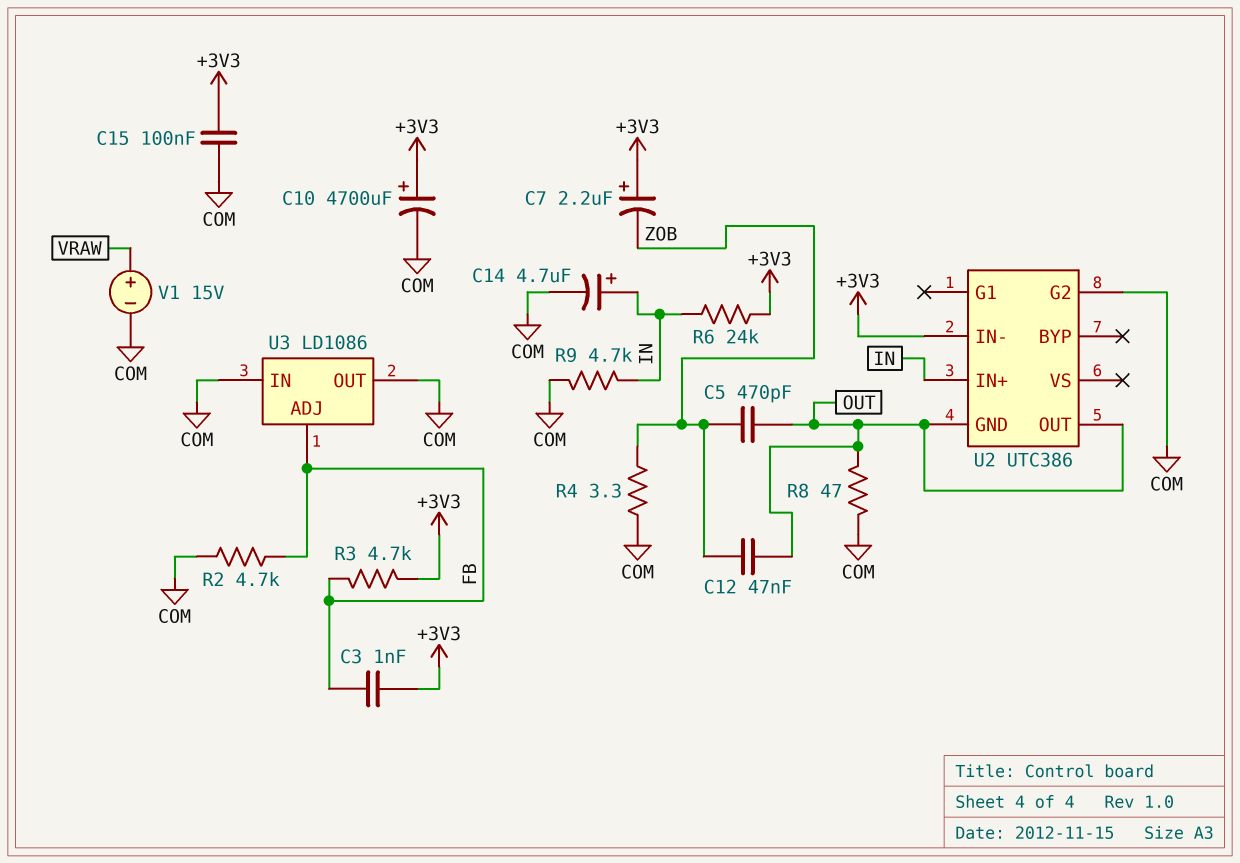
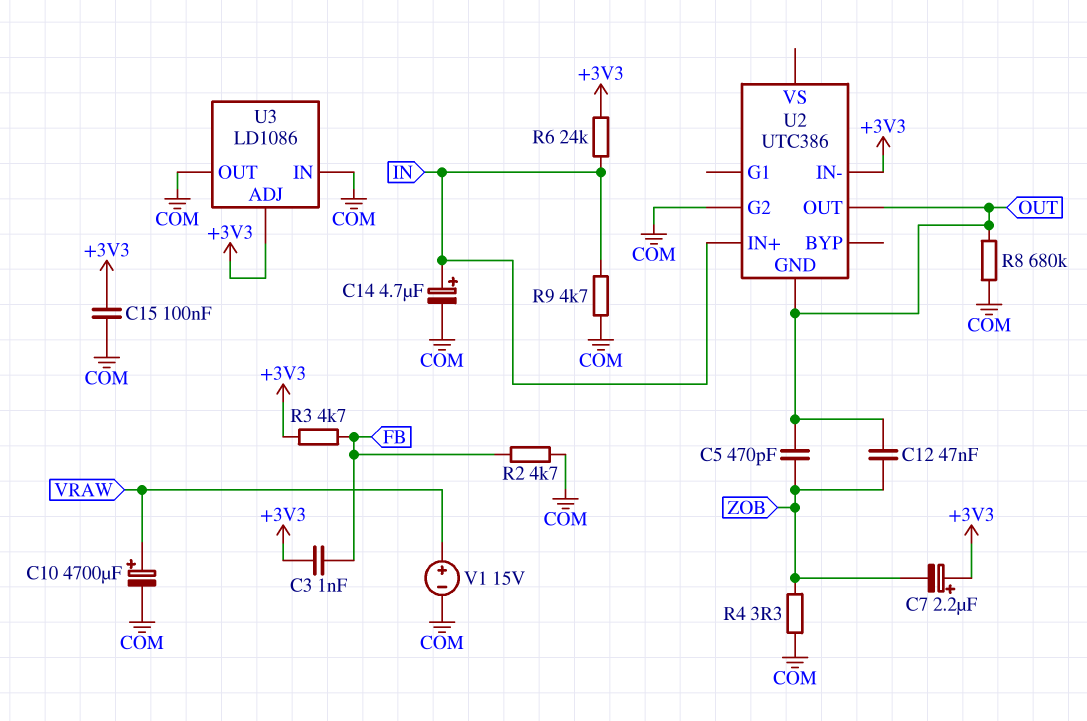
C10: 4700uF (plus +3V3, minus COM) -> 4700uF (plus VRAW, minus COM)
R8: 47 (COM, OUT) -> 680k (COM, OUT)
U3 pin ADJ: FB -> +3V3

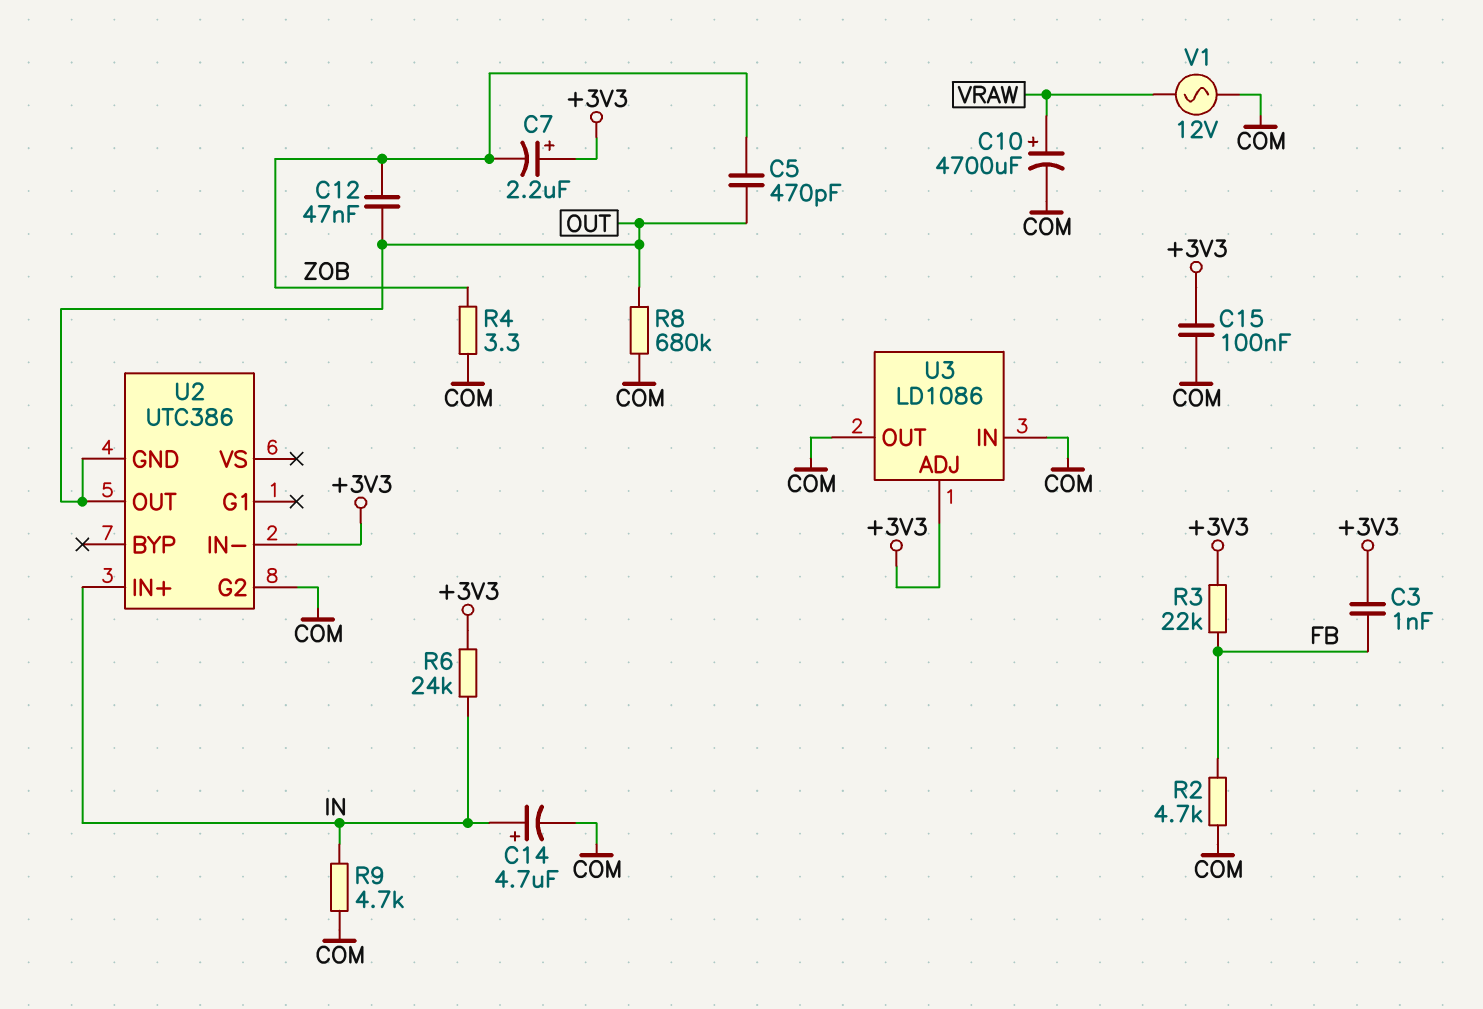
R3: 4.7k (+3V3, FB) -> 22k (+3V3, FB)
V1: 15V (plus VRAW, minus COM) -> AC 12V (COM, VRAW)

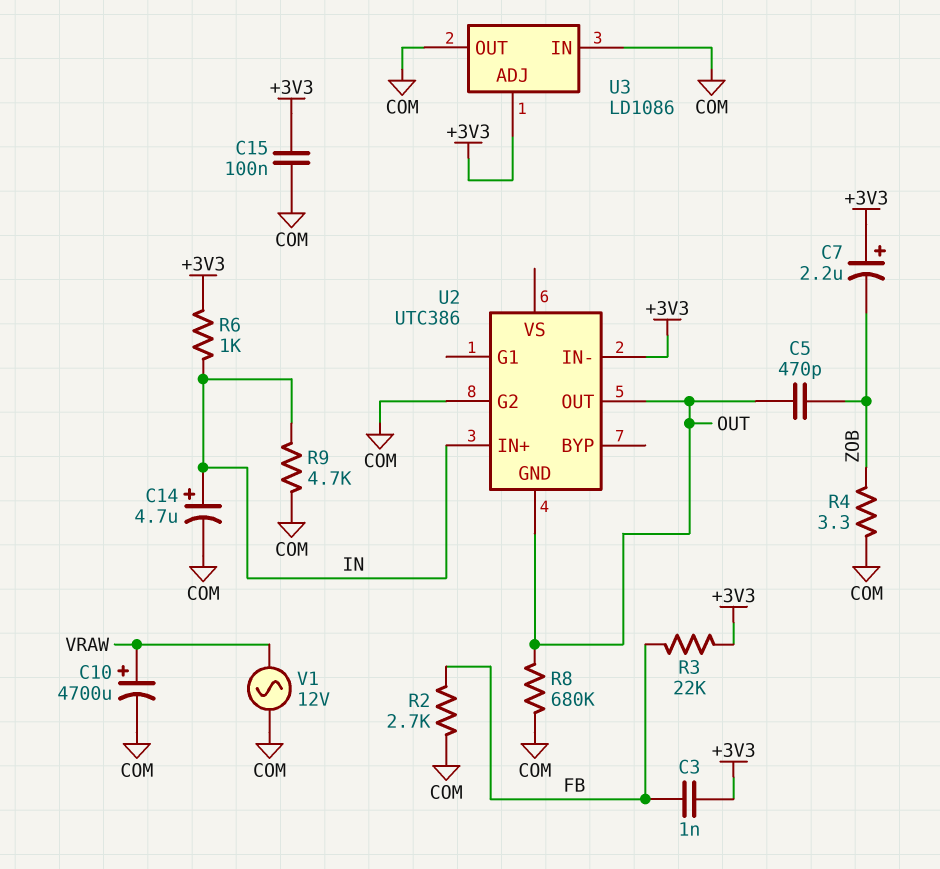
C12: 47nF (OUT, ZOB) -> none
R2: 4.7k (COM, FB) -> 2.7k (COM, FB)
R6: 24k (+3V3, IN) -> 1k (+3V3, IN)

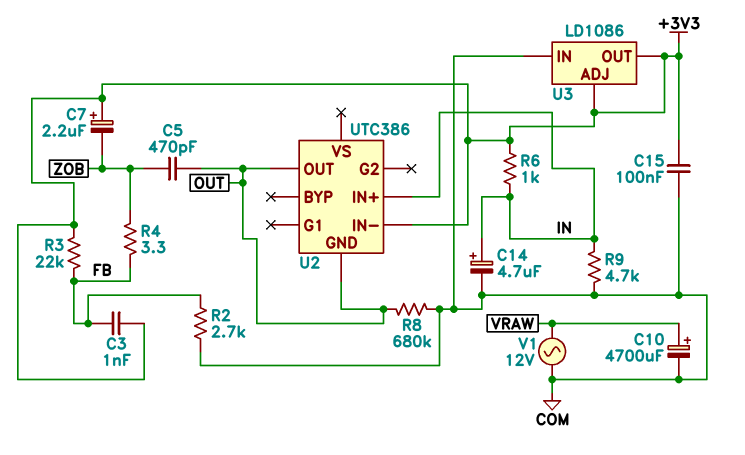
R4: 3.3 (COM, ZOB) -> 3.3 (FB, ZOB)
U2 pin G2: COM -> none
U3 pin OUT: COM -> +3V3

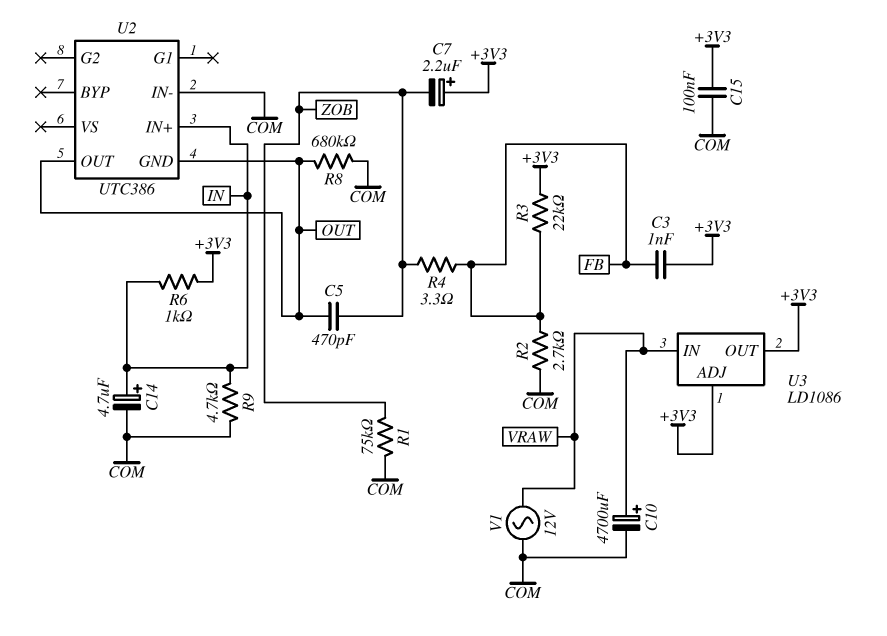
R1: none -> 75k (COM, ZOB)
U2 pin IN-: +3V3 -> COM
U3 pin IN: COM -> VRAW

